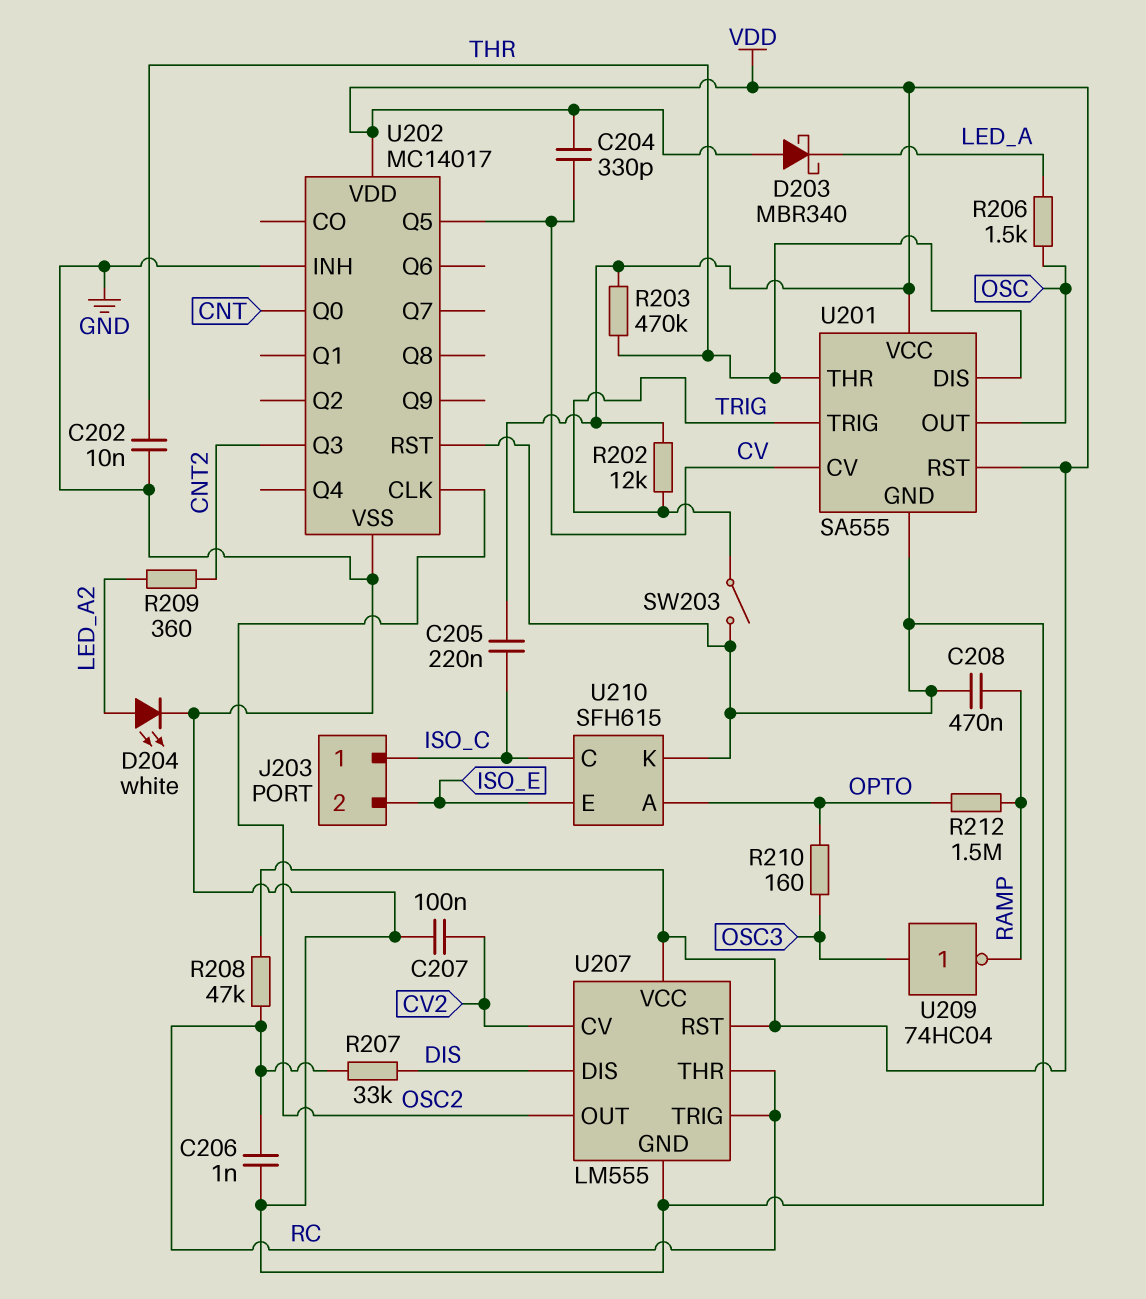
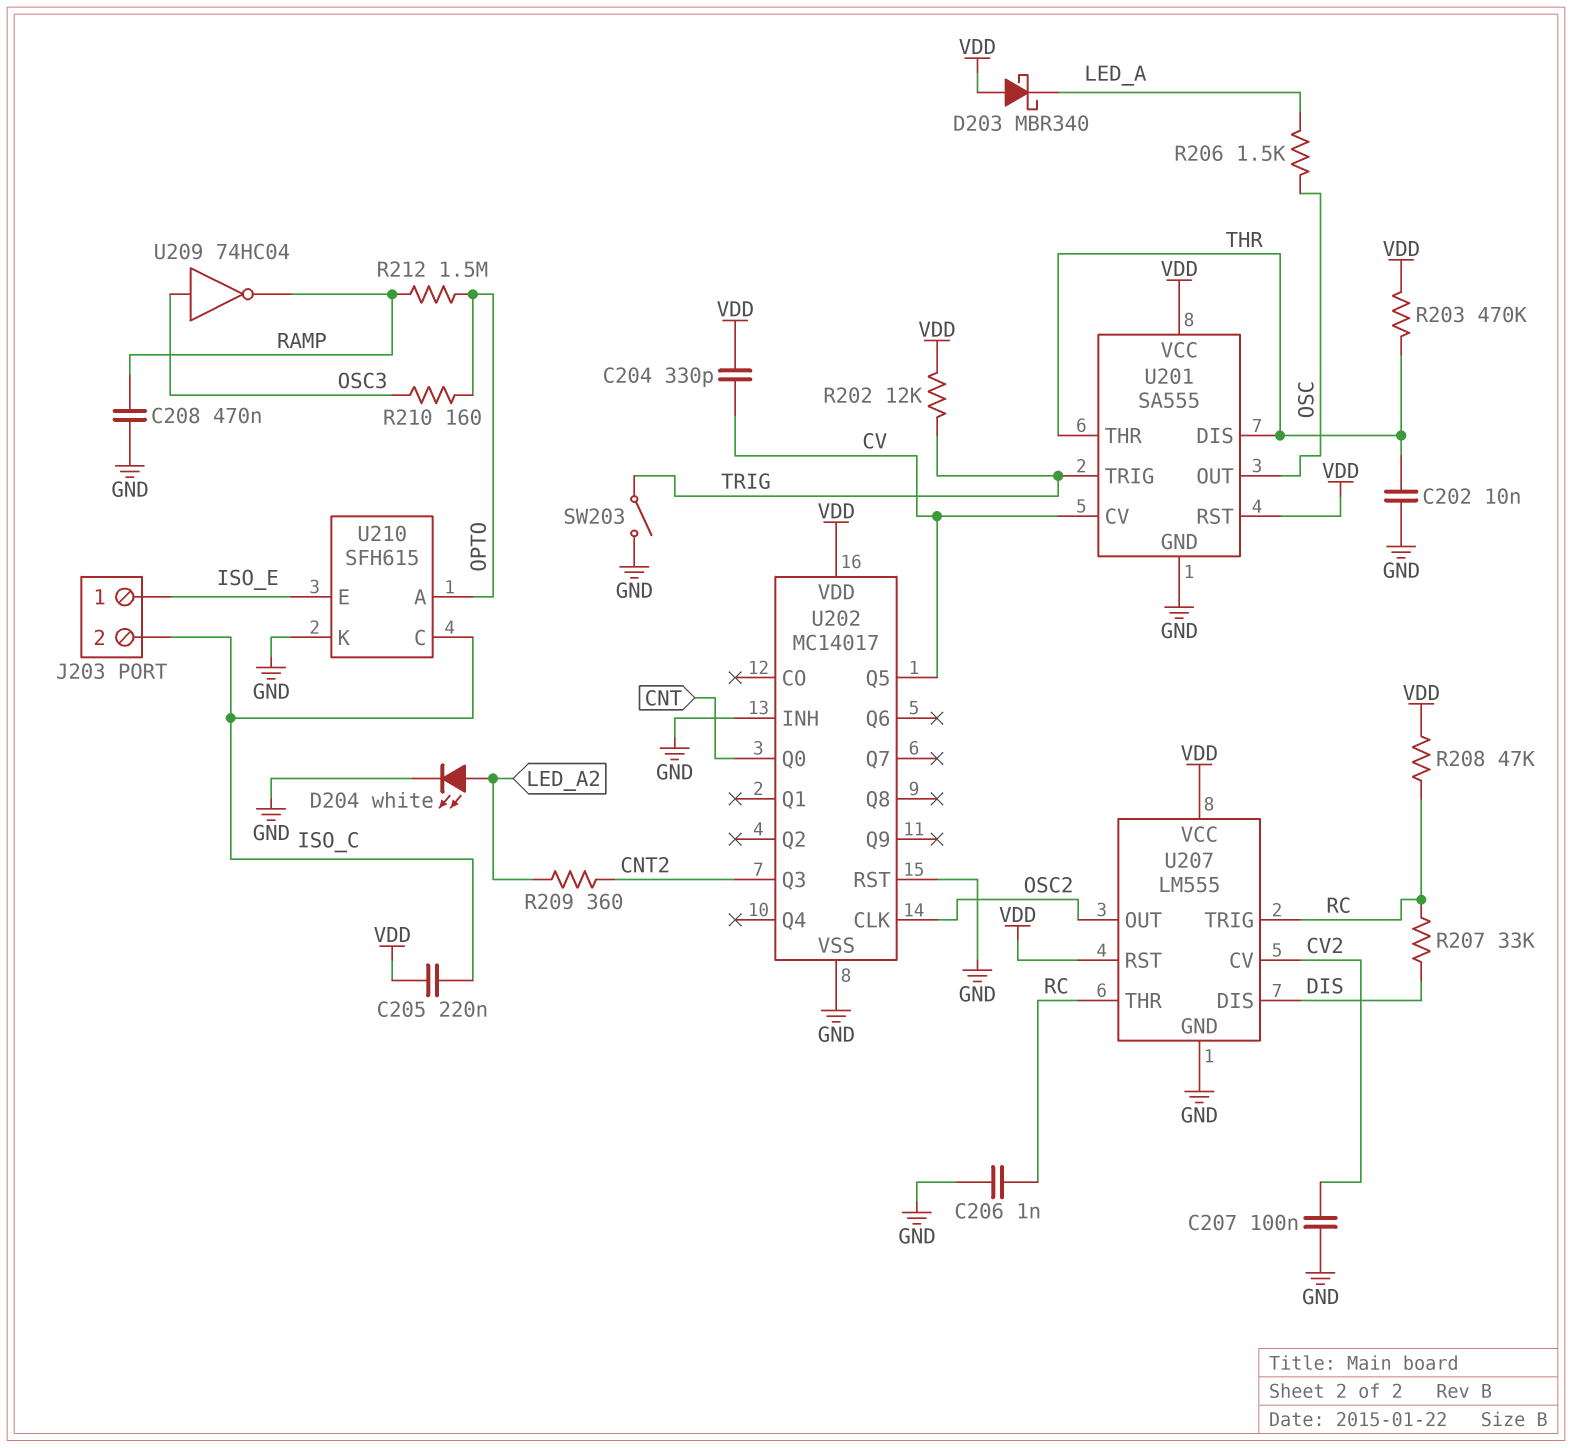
J203 pin 1: ISO_C -> ISO_E
J203 pin 2: ISO_E -> ISO_C

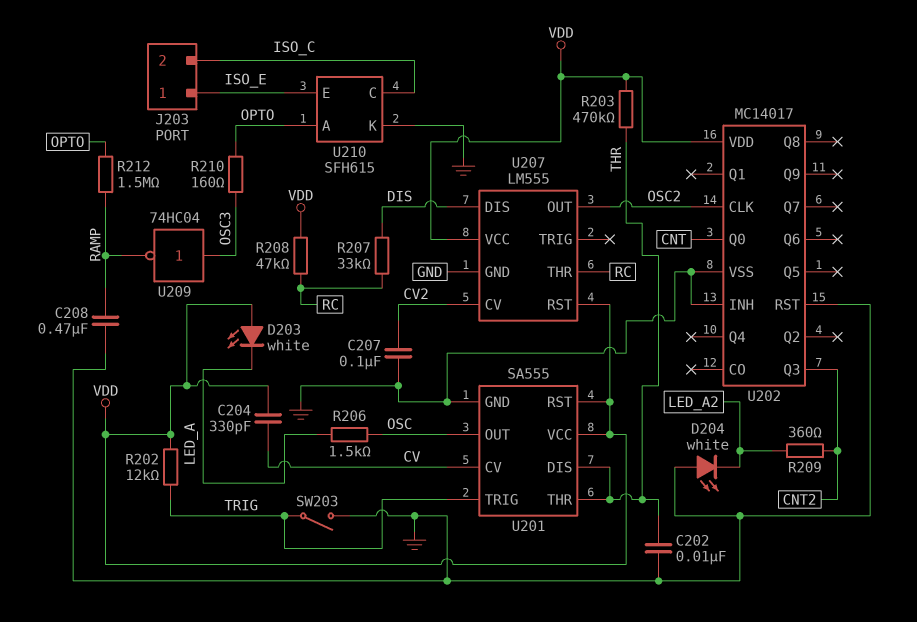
C205: 220nF (ISO_C, VDD) -> none
C206: 1nF (GND, RC) -> none
D203: schottky MBR340 (A VDD, K LED_A) -> LED white (A VDD, K LED_A)
D204: LED white (A LED_A2, K GND) -> LED white (A GND, K LED_A2)
U202 pin Q5: CV -> none
U207 pin TRIG: RC -> none

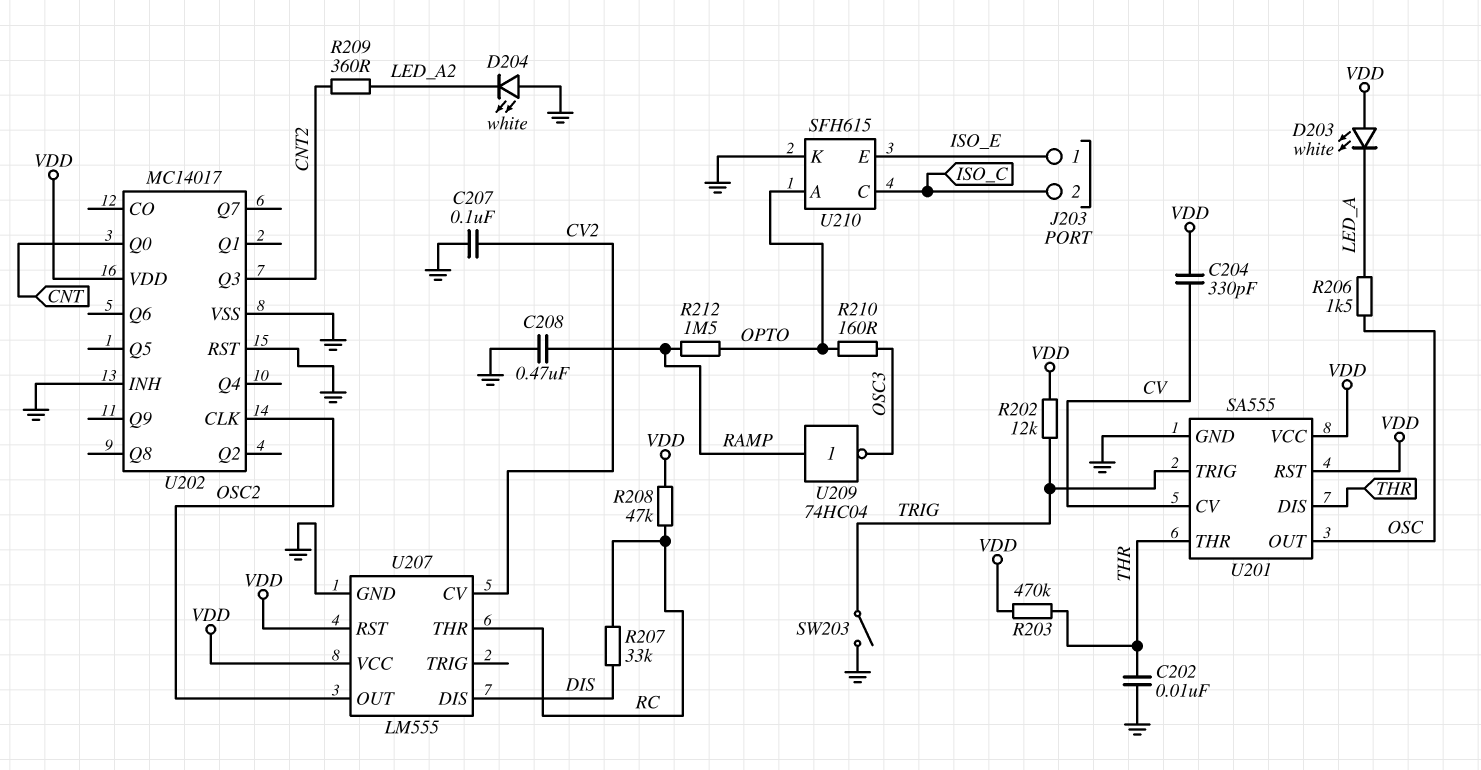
U209: NOT 74HC04 (in OSC3, out RAMP) -> NOT 74HC04 (in RAMP, out OSC3)

